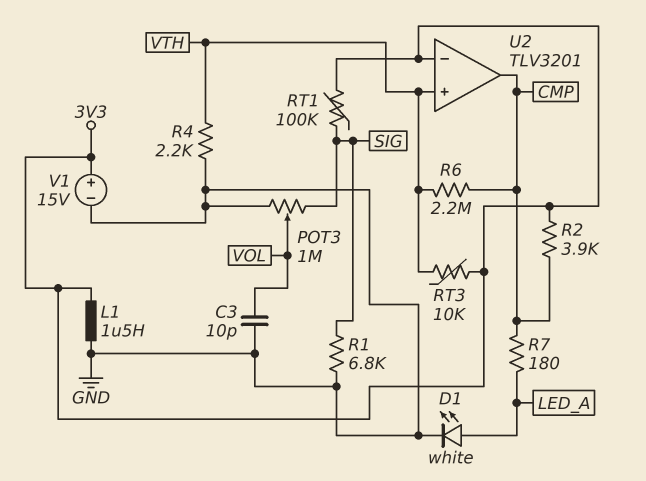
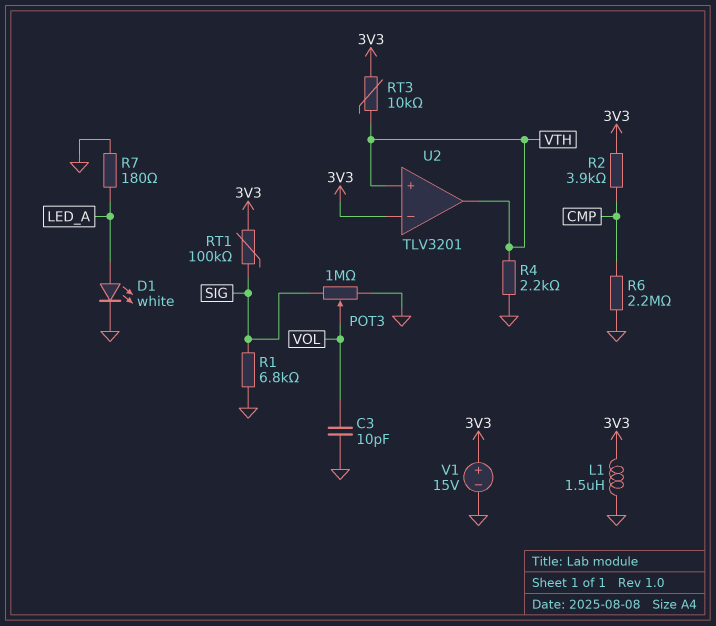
R6: 2.2M (CMP, VTH) -> 2.2M (CMP, GND)
R7: 180 (CMP, LED_A) -> 180 (GND, LED_A)
U2 pin out: CMP -> VTH

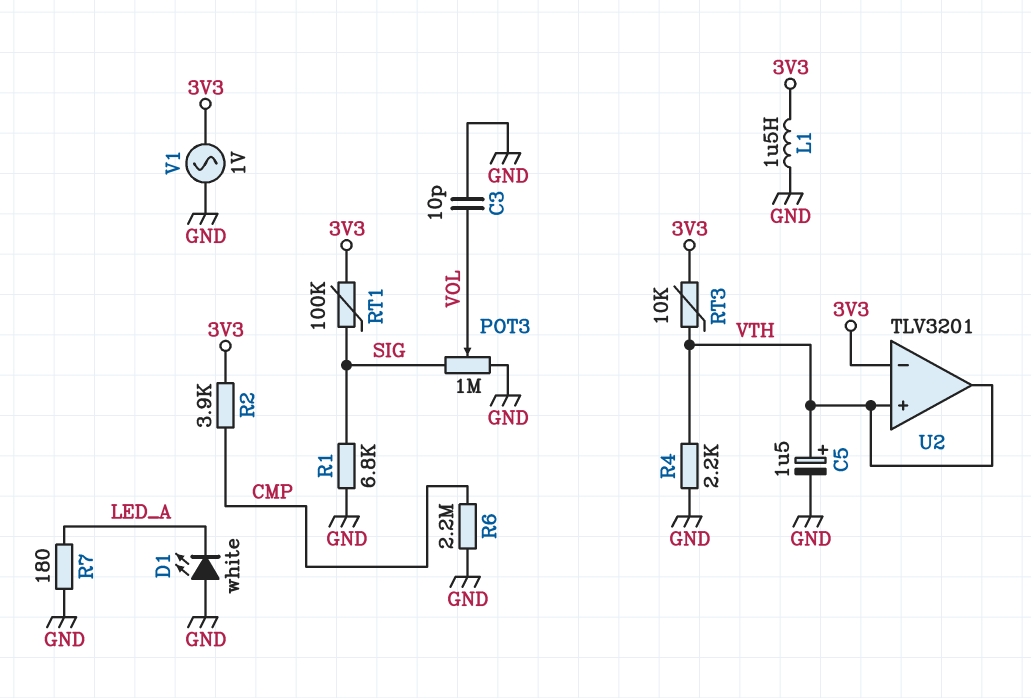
C5: none -> 1.5uF (plus VTH, minus GND)
D1: LED white (A LED_A, K GND) -> LED white (A GND, K LED_A)
V1: 15V (plus 3V3, minus GND) -> AC 1V (3V3, GND)

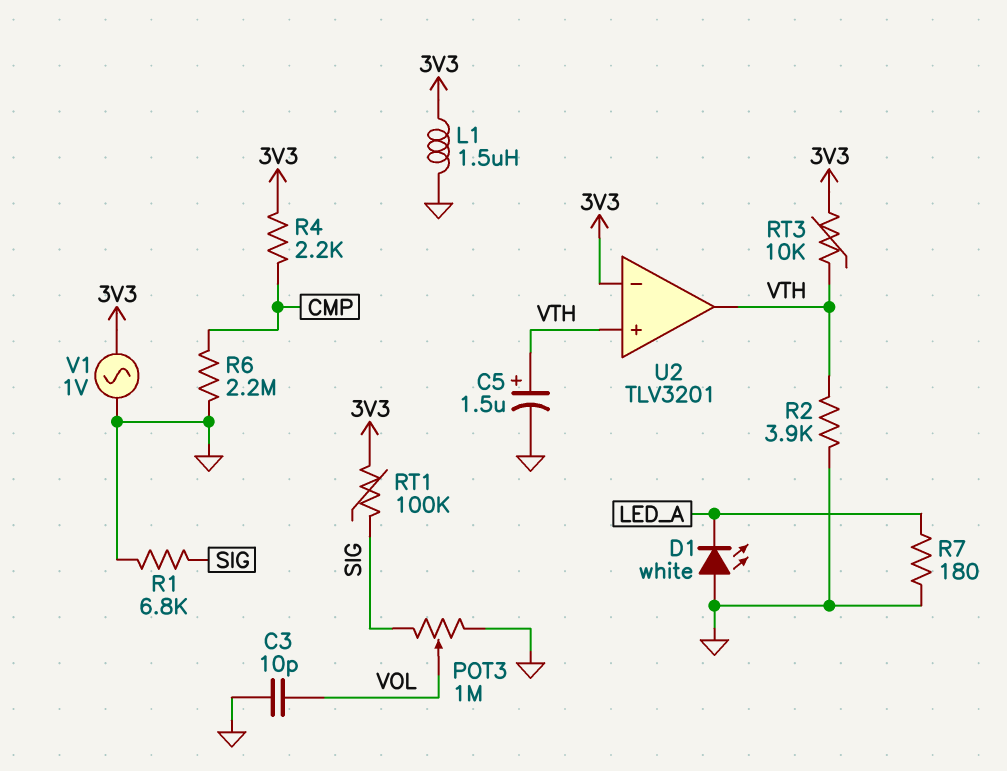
R2: 3.9k (3V3, CMP) -> 3.9k (GND, VTH)
R4: 2.2k (GND, VTH) -> 2.2k (3V3, CMP)

